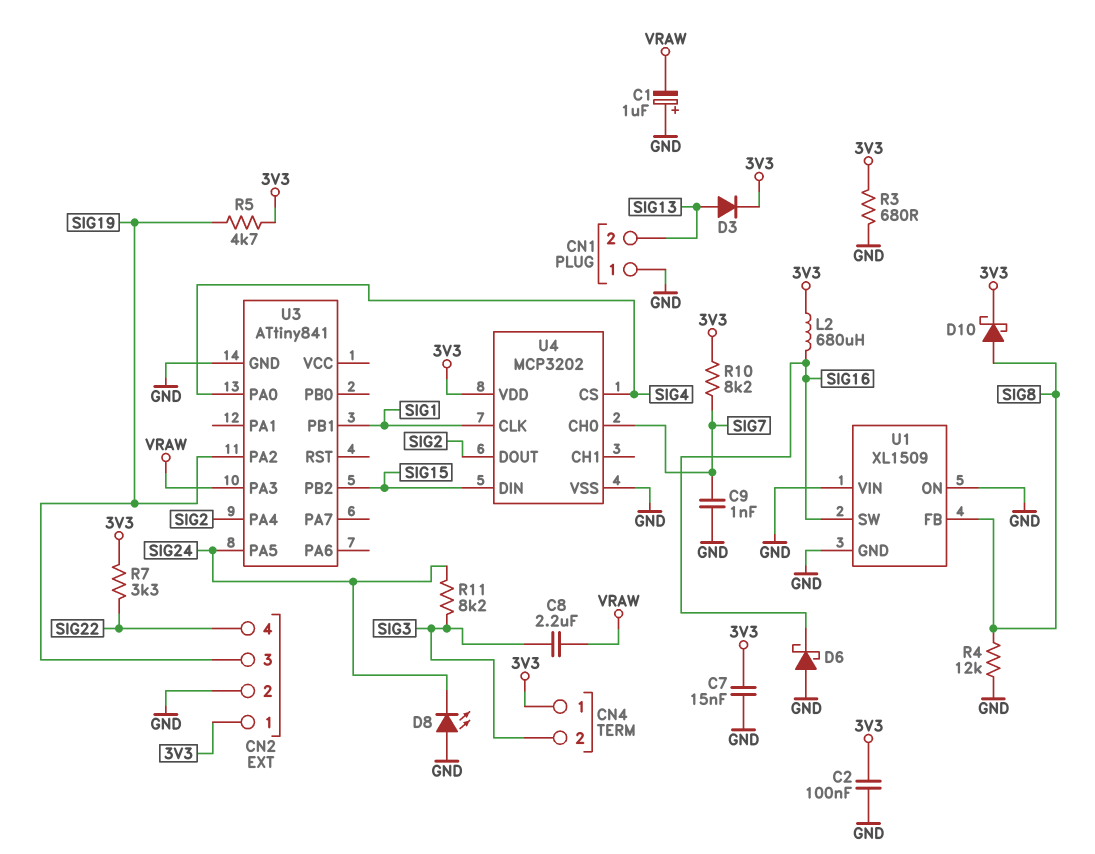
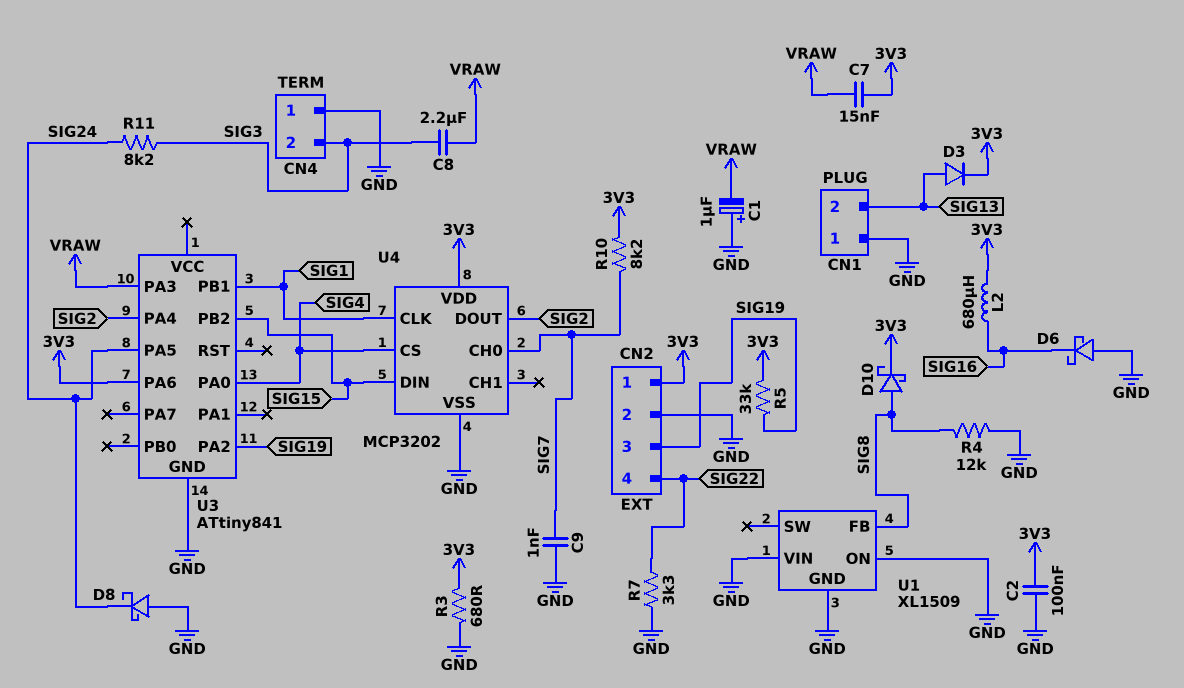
C7: 15nF (3V3, GND) -> 15nF (3V3, VRAW)
CN4 pin 1: 3V3 -> GND
D8: LED (A GND, K SIG24) -> schottky (A GND, K SIG24)
R5: 4.7k (3V3, SIG19) -> 33k (3V3, SIG19)
R7: 3.3k (3V3, SIG22) -> 3.3k (GND, SIG22)
U1 pin SW: SIG16 -> none
U3 pin PA6: none -> 3V3

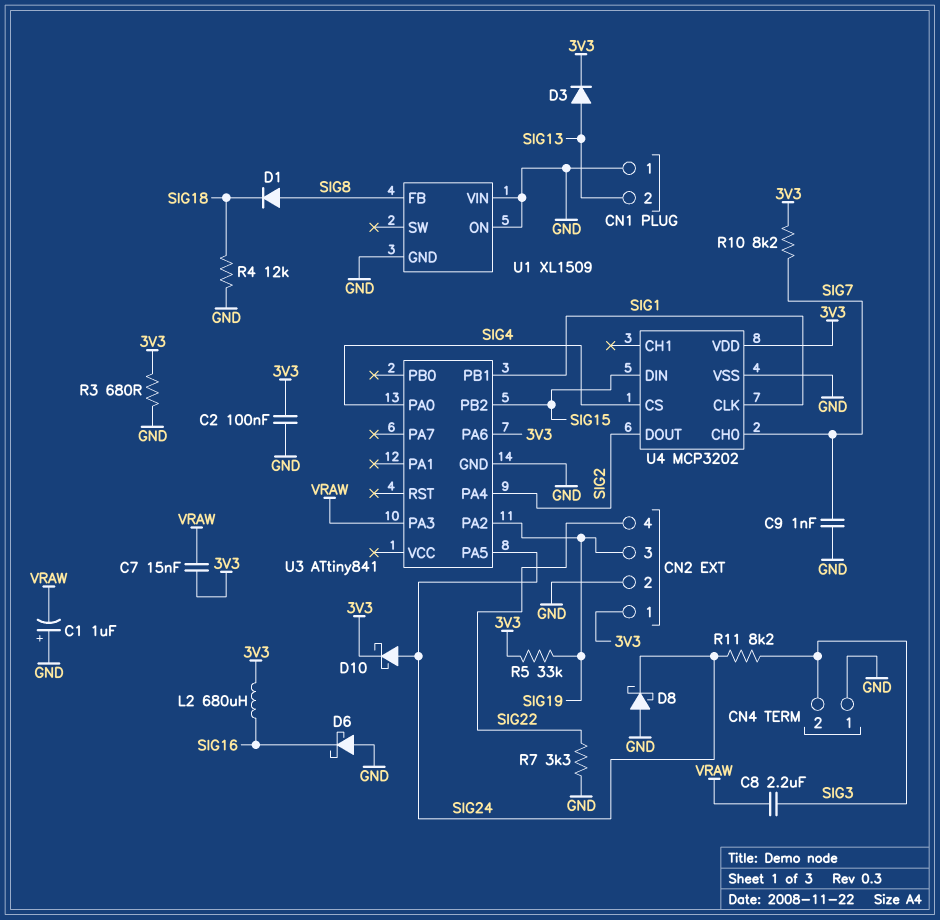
D1: none -> diode (A SIG8, K SIG18)
D10: schottky (A SIG8, K 3V3) -> schottky (A SIG24, K 3V3)
R4: 12k (GND, SIG8) -> 12k (GND, SIG18)

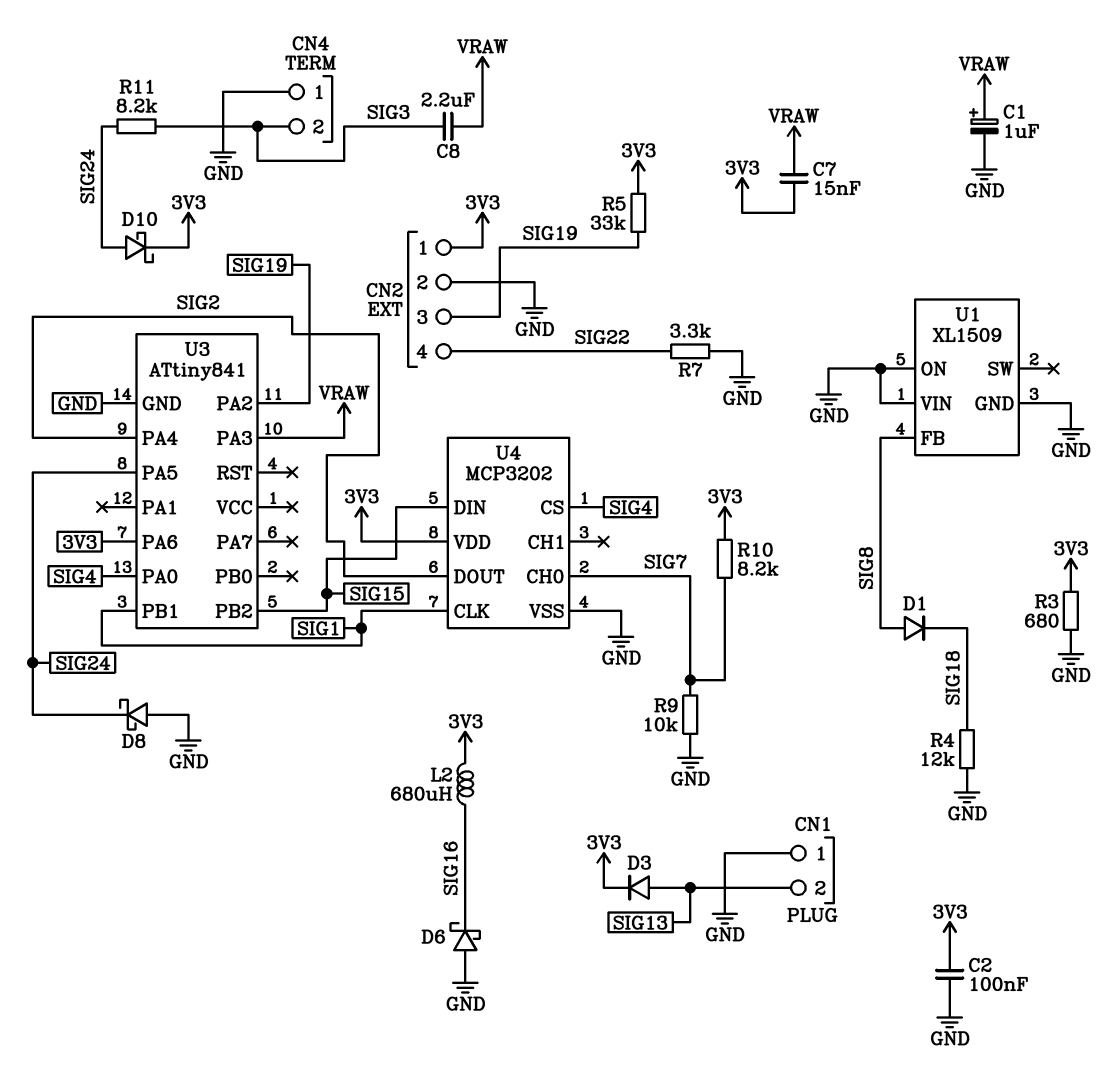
C1: 1uF (plus GND, minus VRAW) -> 1uF (plus VRAW, minus GND)
C9: 1nF (GND, SIG7) -> none
R9: none -> 10k (GND, SIG7)

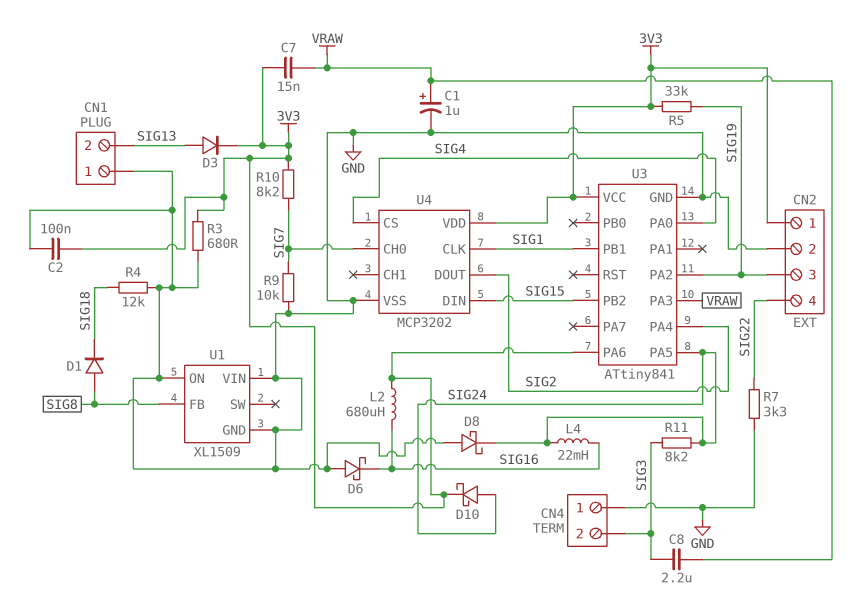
L4: none -> 22mH (SIG16, SIG24)
U3 pin VCC: none -> 3V3

